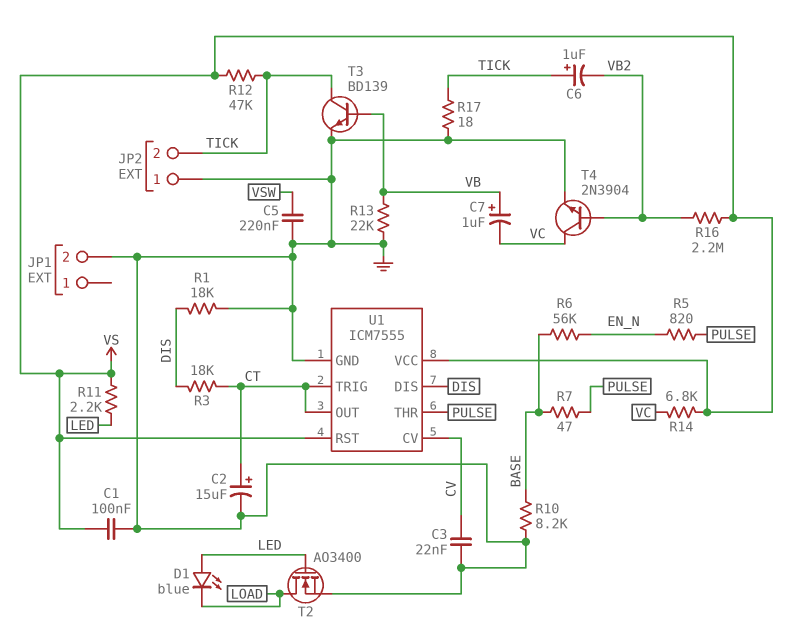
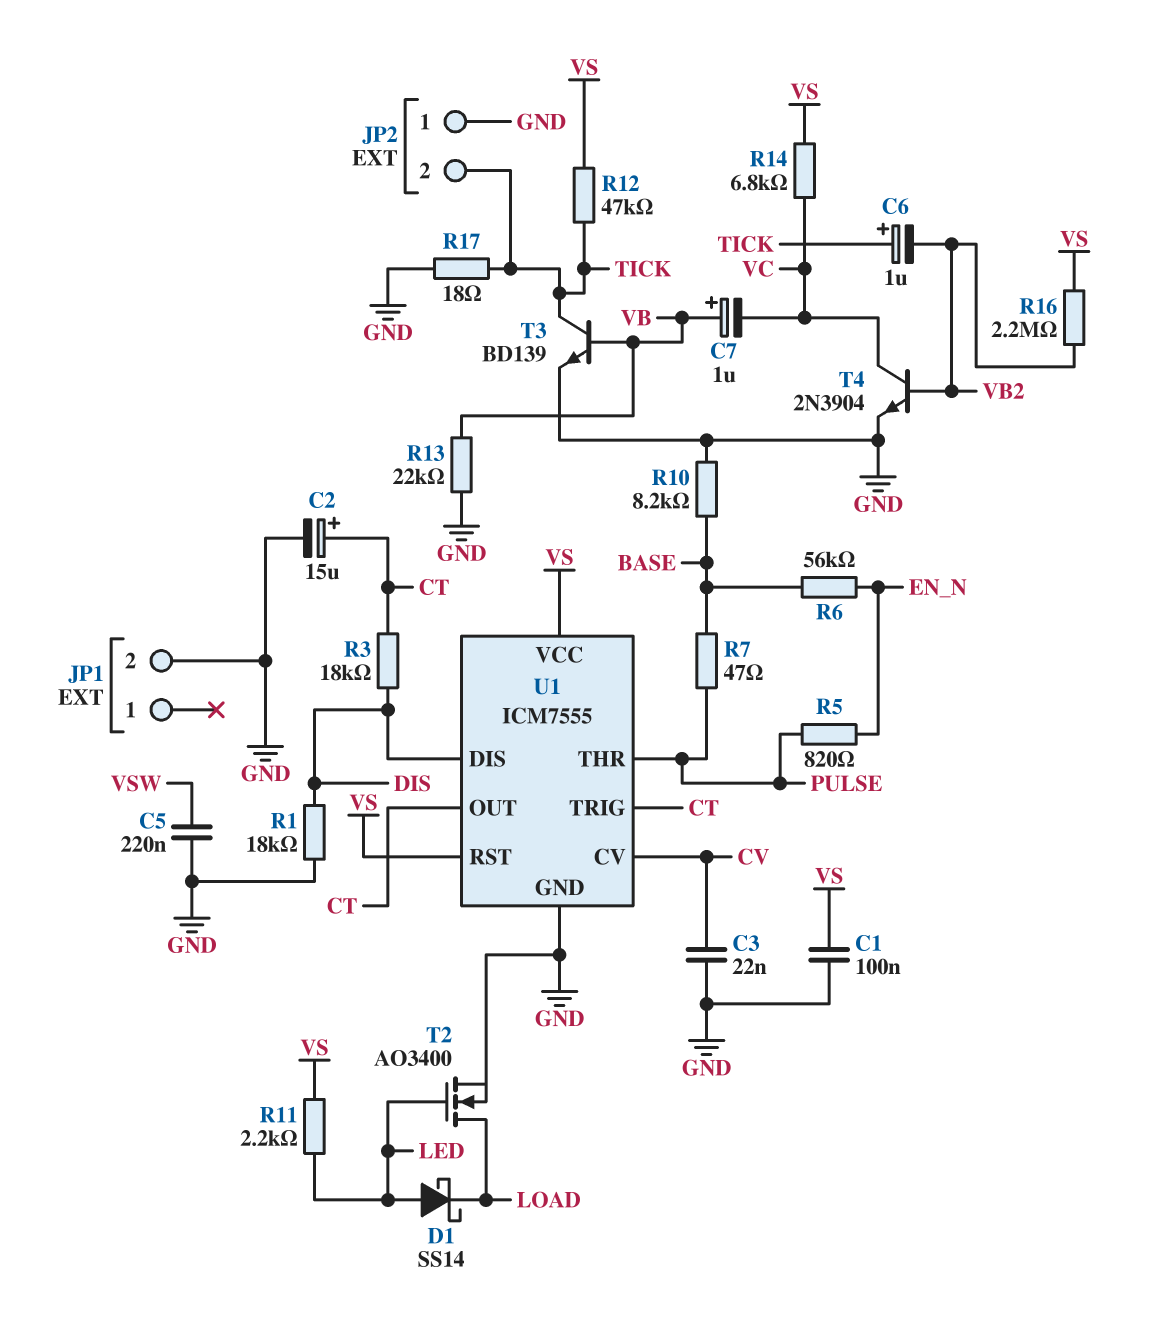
D1: LED blue (A LED, K LOAD) -> schottky SS14 (A LED, K LOAD)

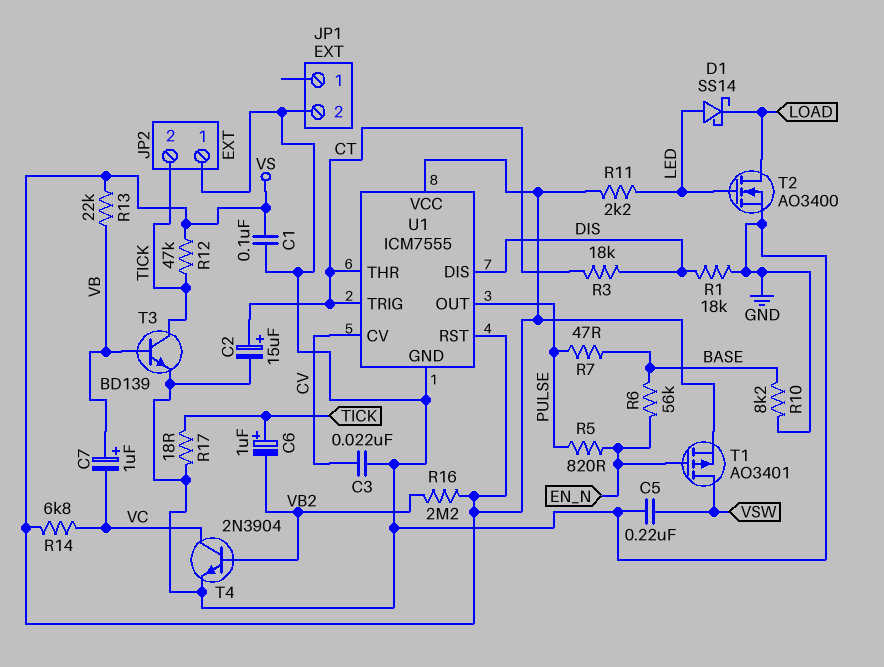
R13: 22k (GND, VB) -> 22k (VB, VS)
T1: none -> PMOS AO3401 (G EN_N, D VSW, S VS)
U1 pin OUT: CT -> PULSE
U1 pin THR: PULSE -> CT

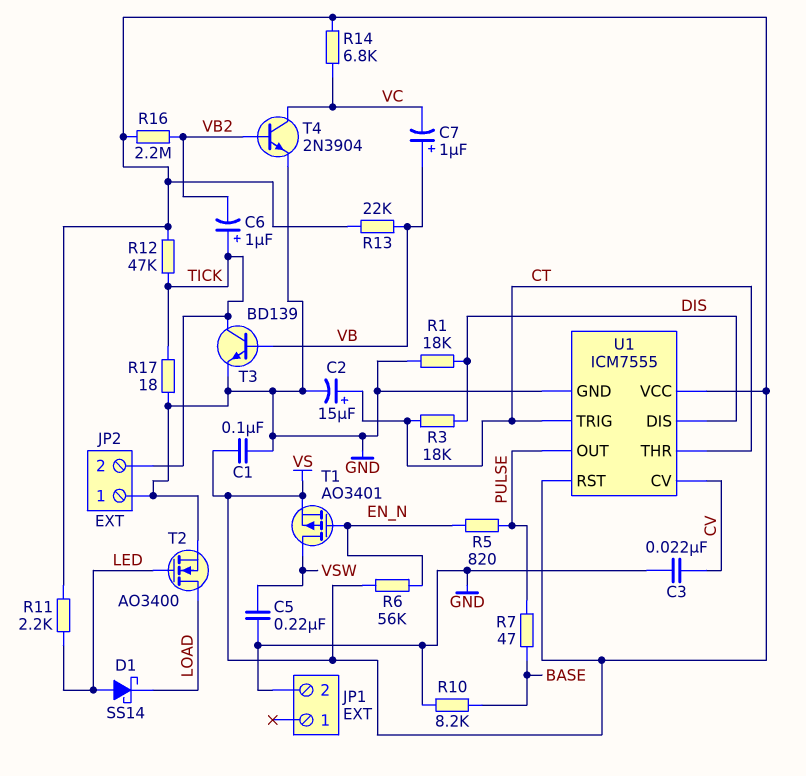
R6: 56k (BASE, EN_N) -> 56k (EN_N, VS)

